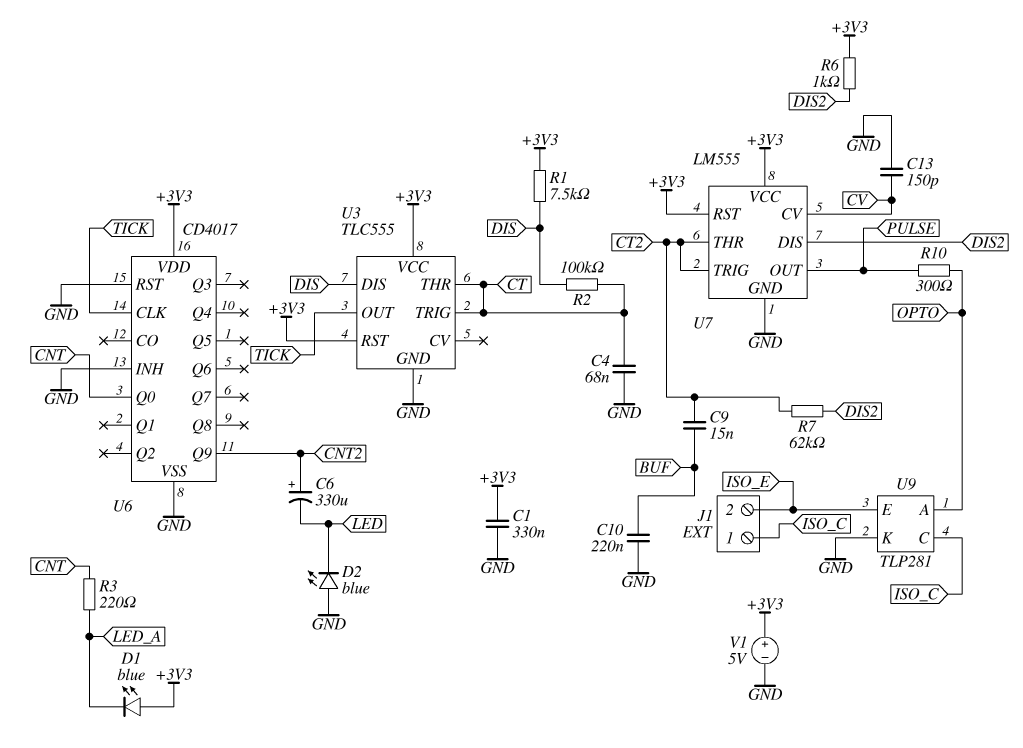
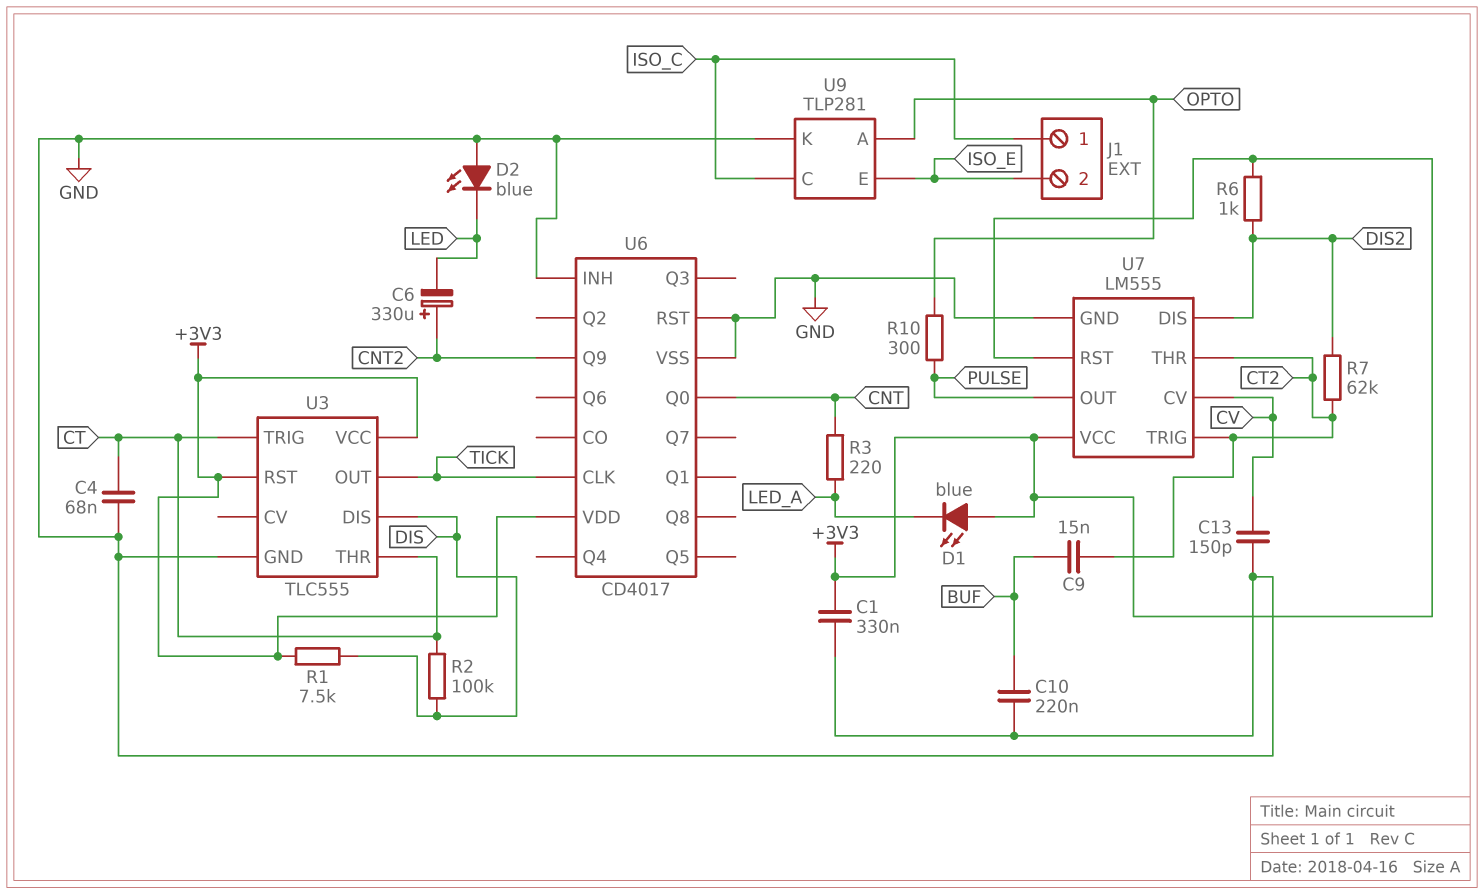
V1: 5V (plus +3V3, minus GND) -> none

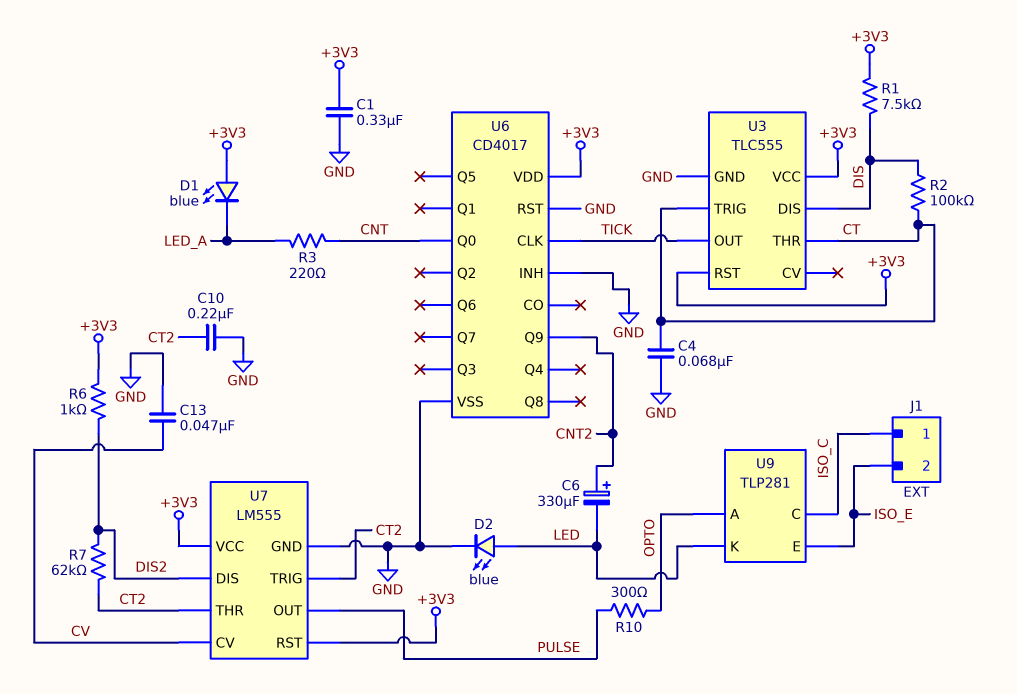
C9: 15nF (BUF, CT2) -> none
C10: 220nF (BUF, GND) -> 220nF (CT2, GND)
C13: 150pF (CV, GND) -> 47nF (CV, GND)
D2: LED blue (A GND, K LED) -> LED blue (A LED, K GND)
U9 pin K: GND -> LED

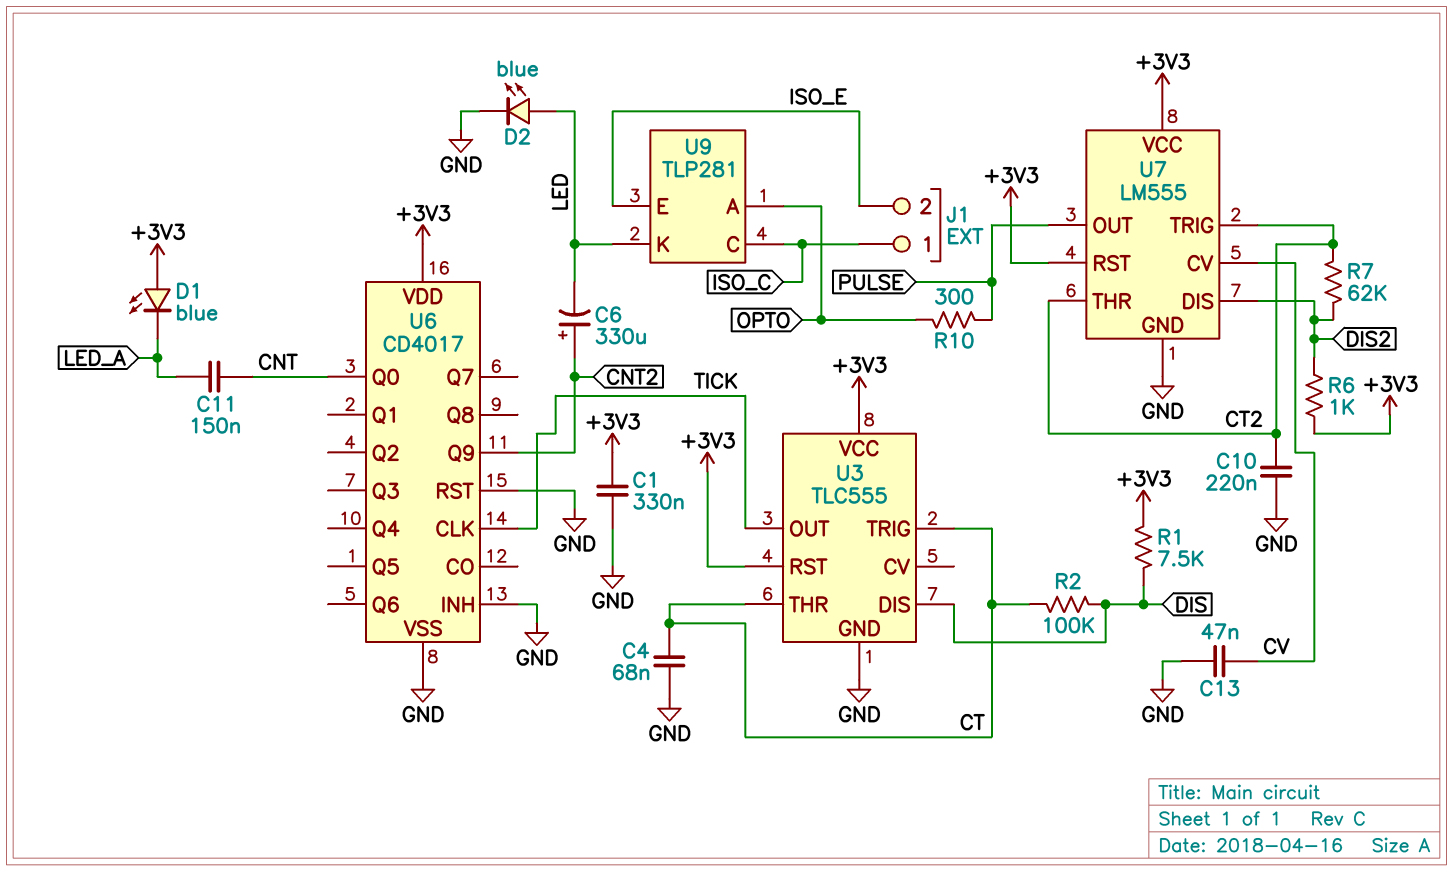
C11: none -> 150nF (CNT, LED_A)
R3: 220 (CNT, LED_A) -> none

